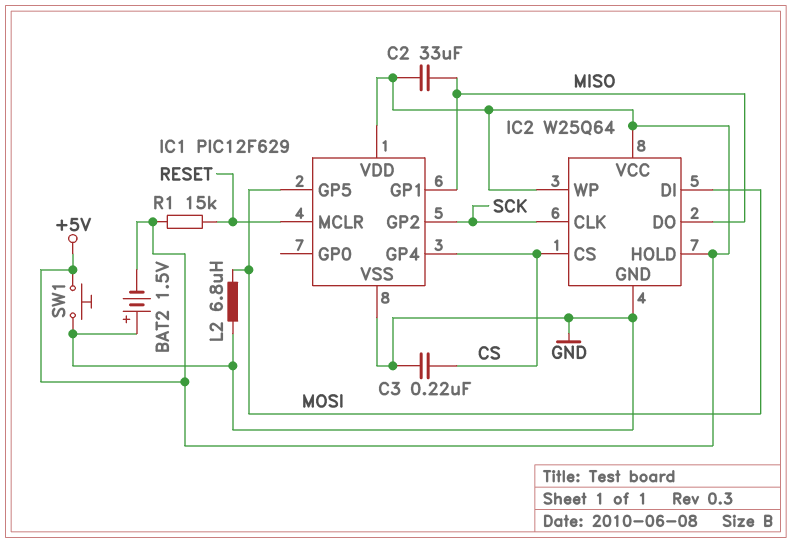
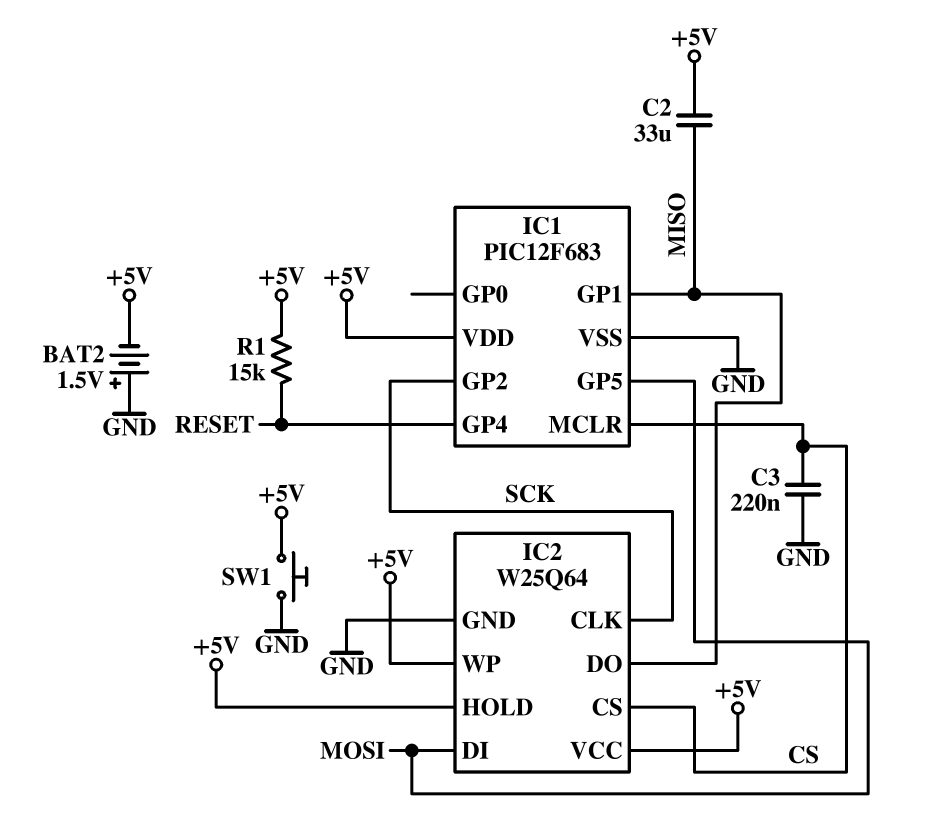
IC1: PIC12F629 -> PIC12F683
IC1 pin GP4: CS -> RESET
IC1 pin MCLR: RESET -> CS
L2: 6.8uH (GND, MOSI) -> none

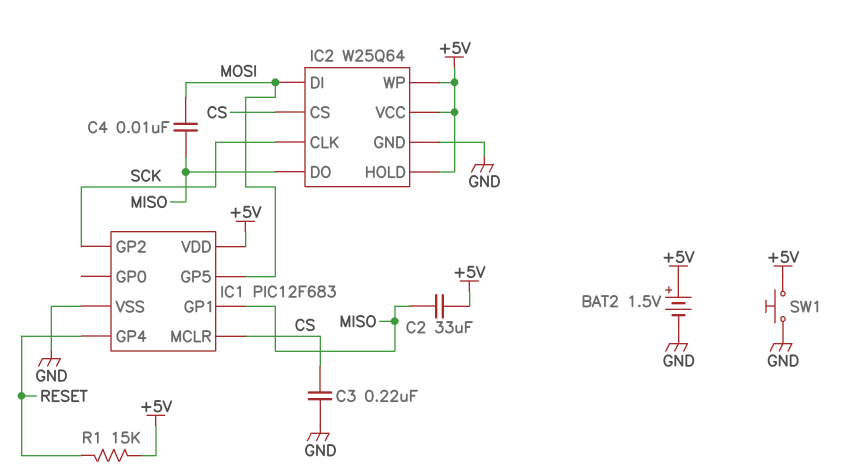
BAT2: 1.5V (plus GND, minus +5V) -> 1.5V (plus +5V, minus GND)
C4: none -> 10nF (MISO, MOSI)

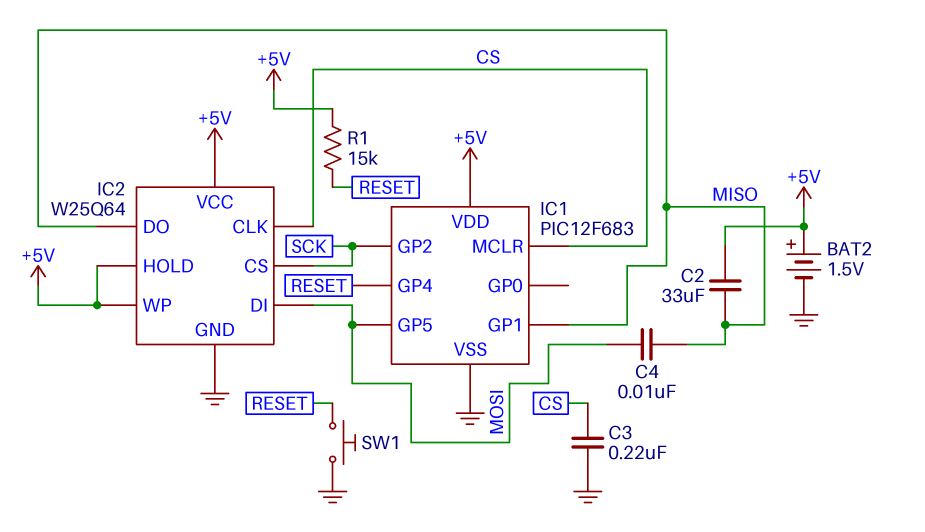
IC2 pin CLK: SCK -> CS
IC2 pin CS: CS -> SCK
SW1: button (+5V, GND) -> button (GND, RESET)

